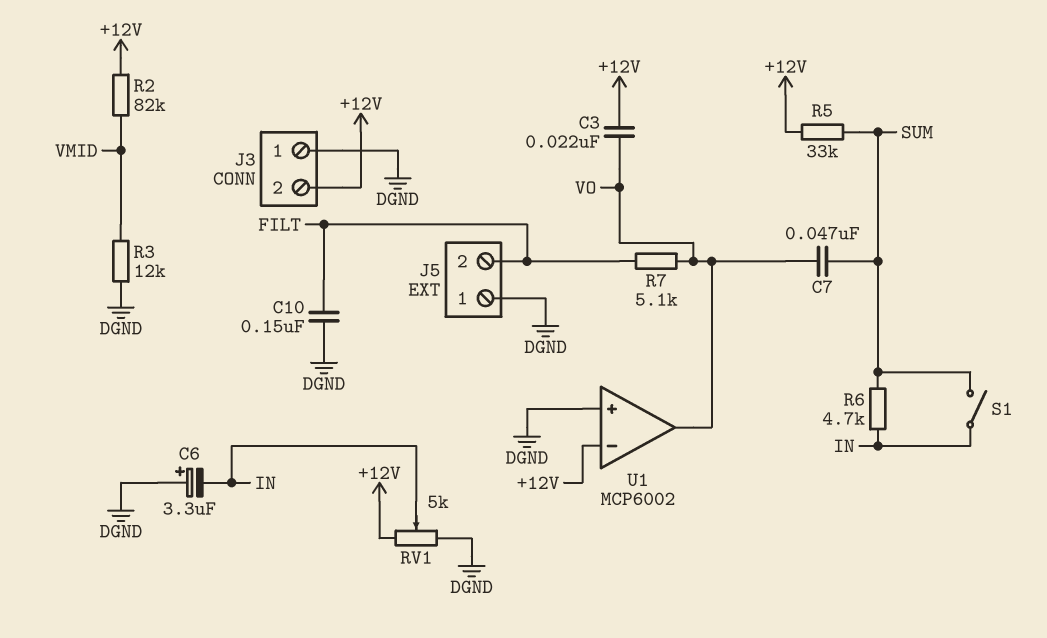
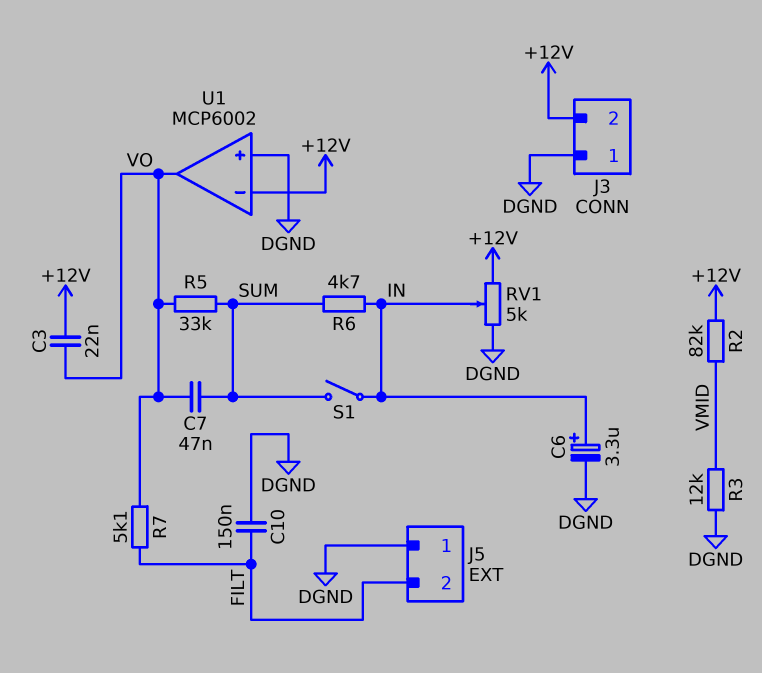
C6: 3.3uF (plus DGND, minus IN) -> 3.3uF (plus IN, minus DGND)
R5: 33k (+12V, SUM) -> 33k (SUM, VO)

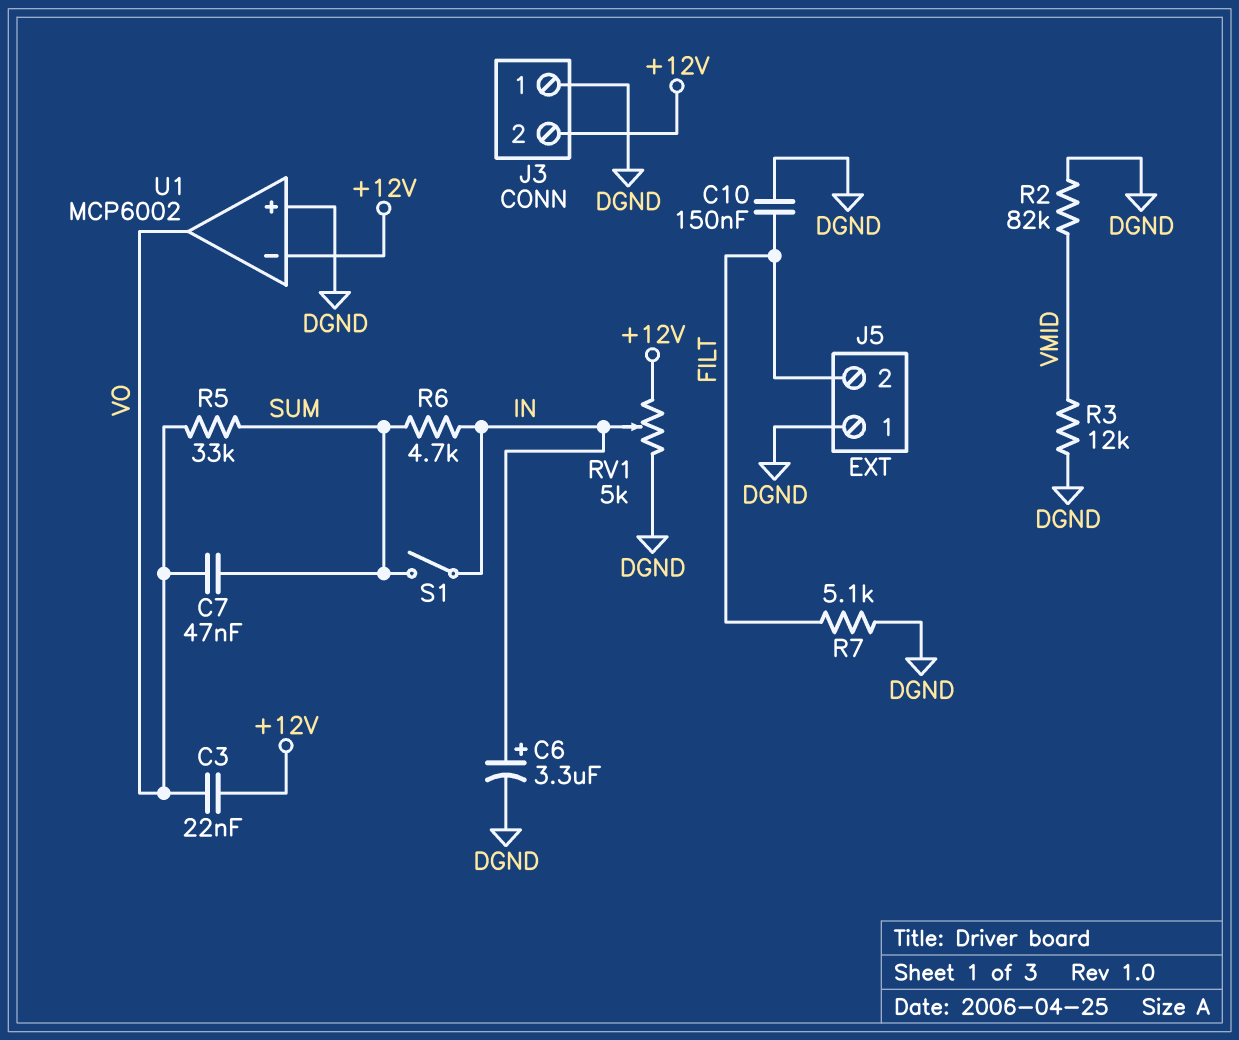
R2: 82k (+12V, VMID) -> 82k (DGND, VMID)
R7: 5.1k (FILT, VO) -> 5.1k (DGND, FILT)

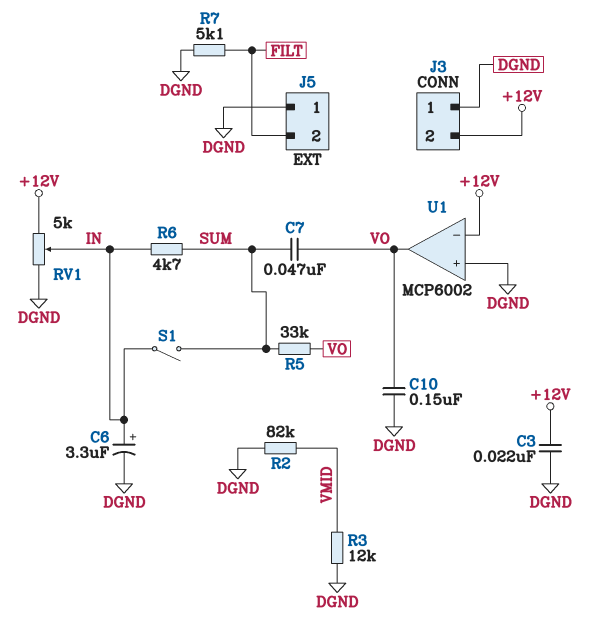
C3: 22nF (+12V, VO) -> 22nF (+12V, DGND)
C10: 150nF (DGND, FILT) -> 150nF (DGND, VO)

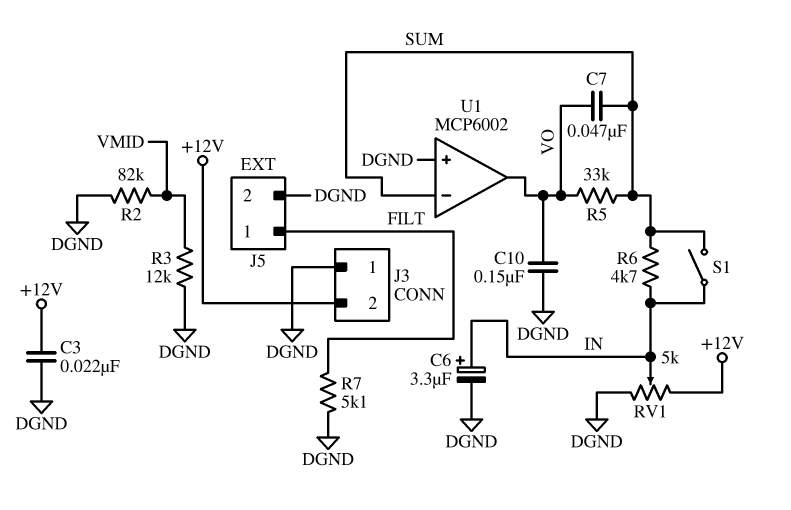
J5 pin 1: DGND -> FILT
J5 pin 2: FILT -> DGND
U1 pin in-: +12V -> SUM

